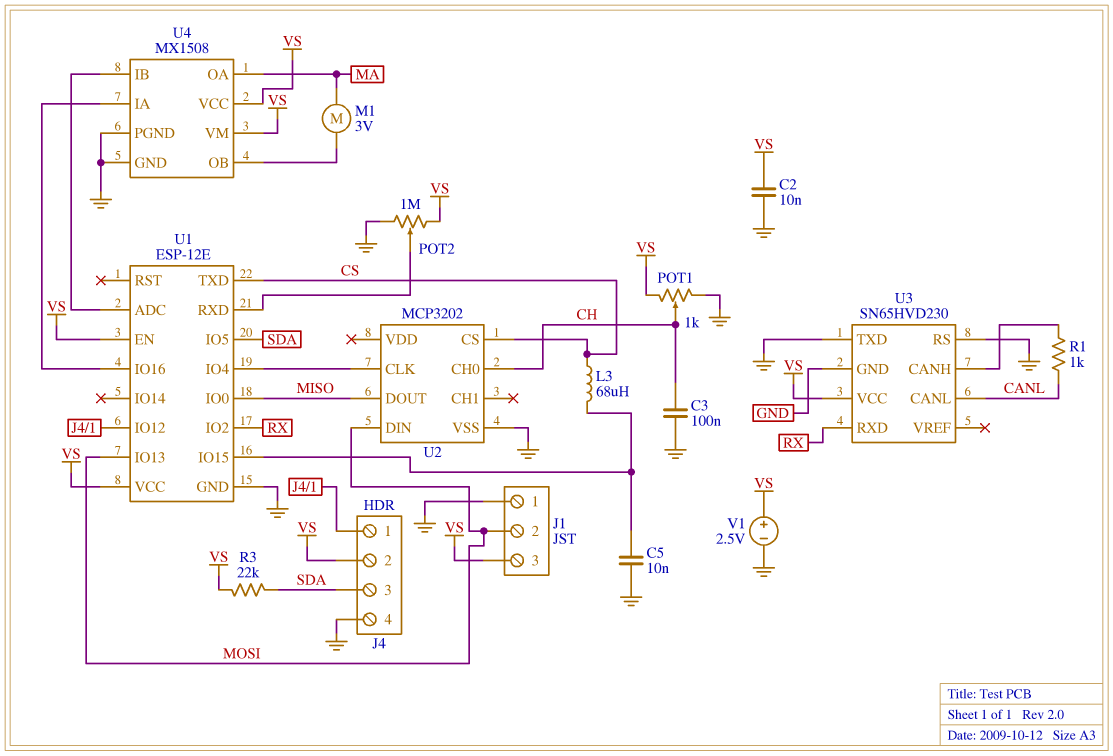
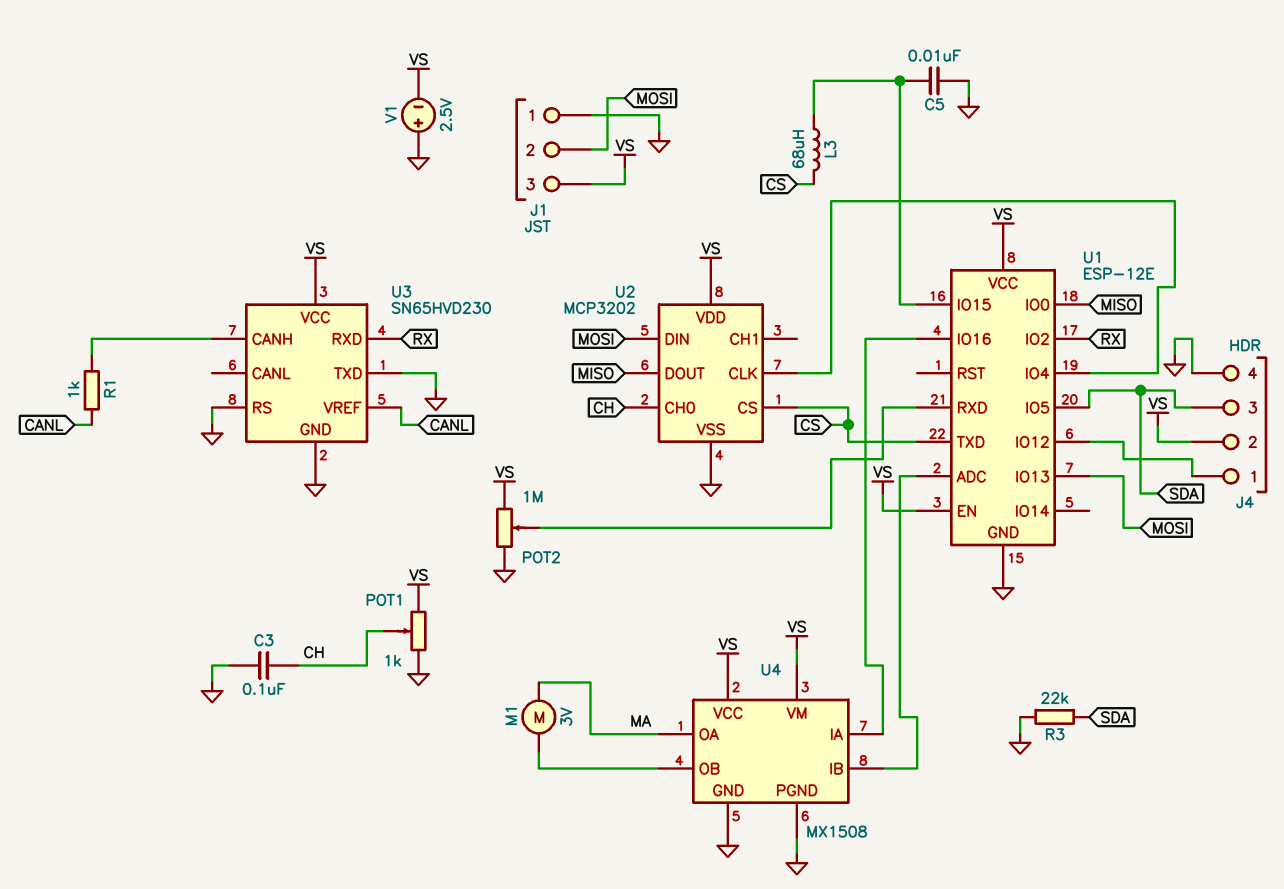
C2: 10nF (GND, VS) -> none
R3: 22k (SDA, VS) -> 22k (GND, SDA)
U2 pin VDD: none -> VS
U3 pin CANL: CANL -> none
U3 pin VREF: none -> CANL
V1: 2.5V (plus VS, minus GND) -> 2.5V (plus GND, minus VS)

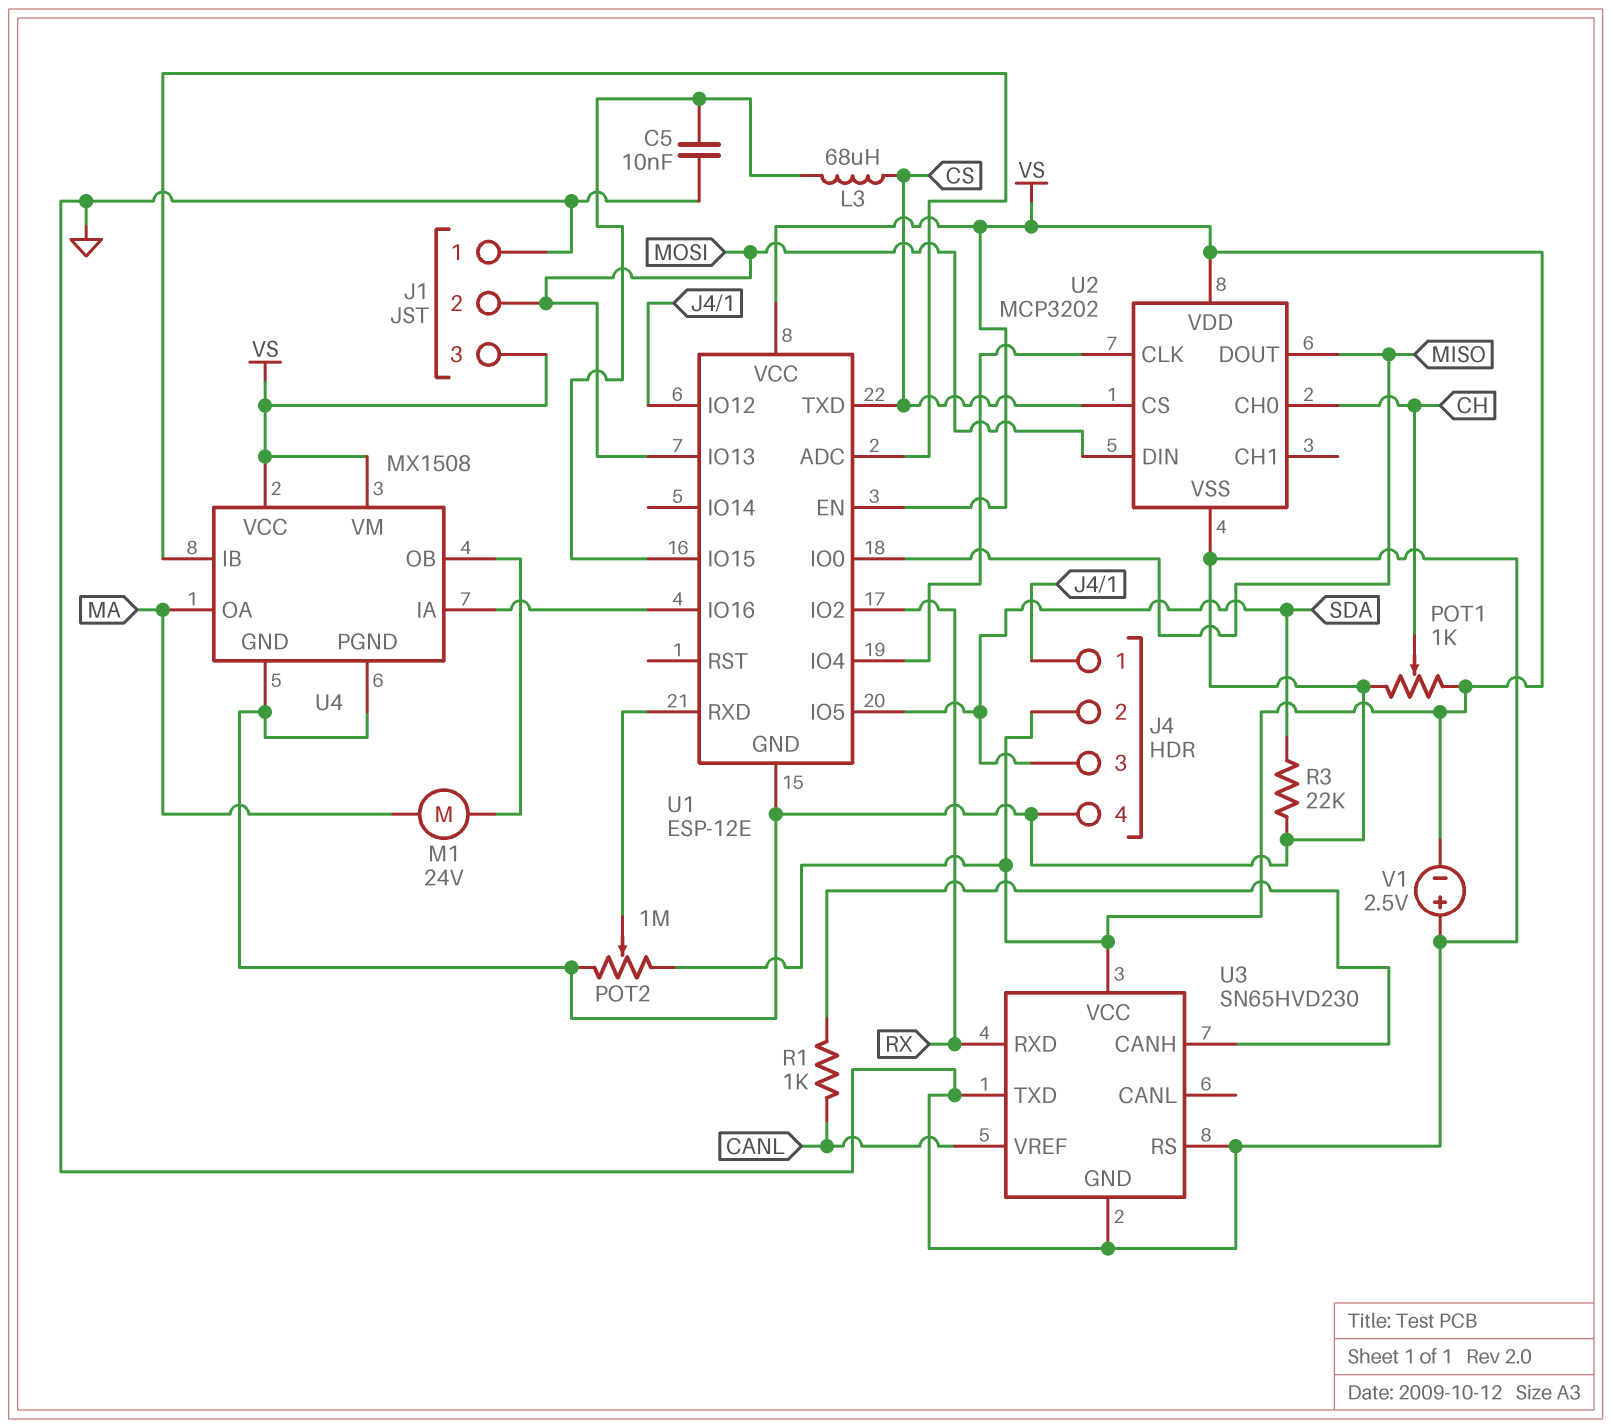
C3: 100nF (CH, GND) -> none
M1: motor 3V (MA, U4/OB) -> motor 24V (MA, U4/OB)

